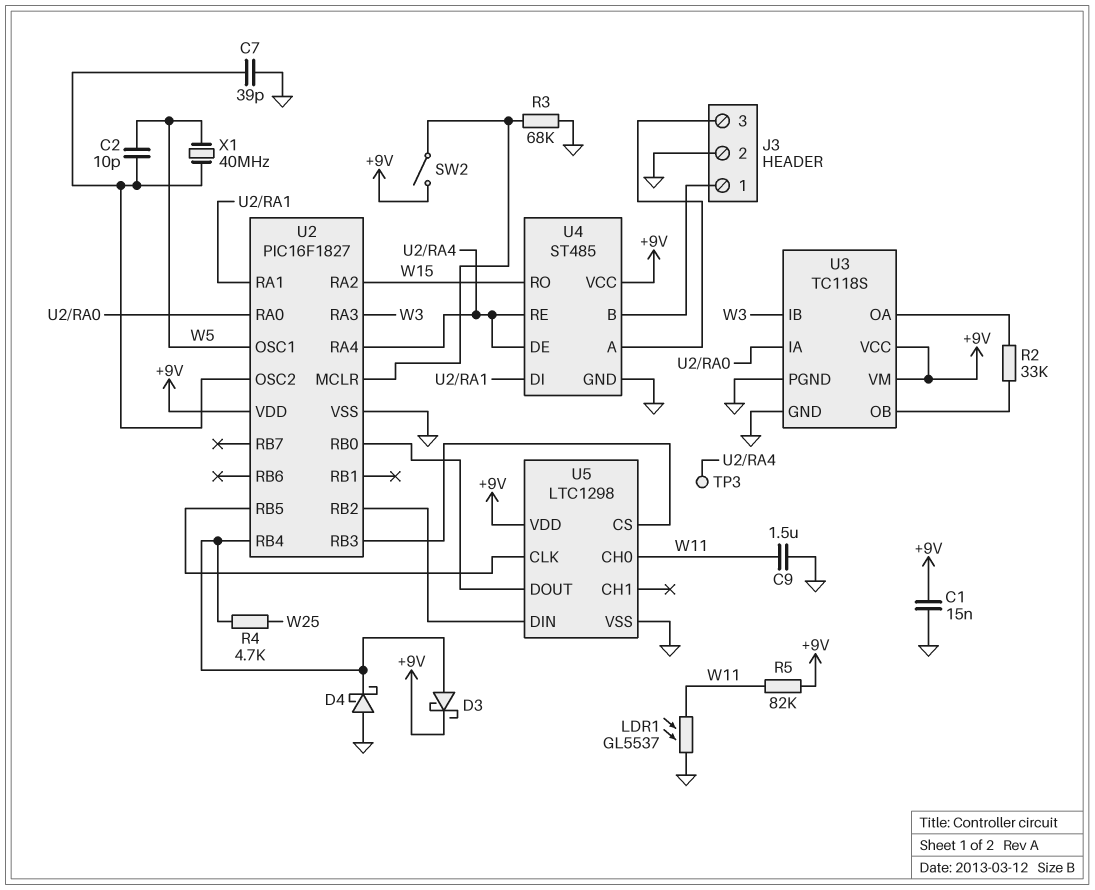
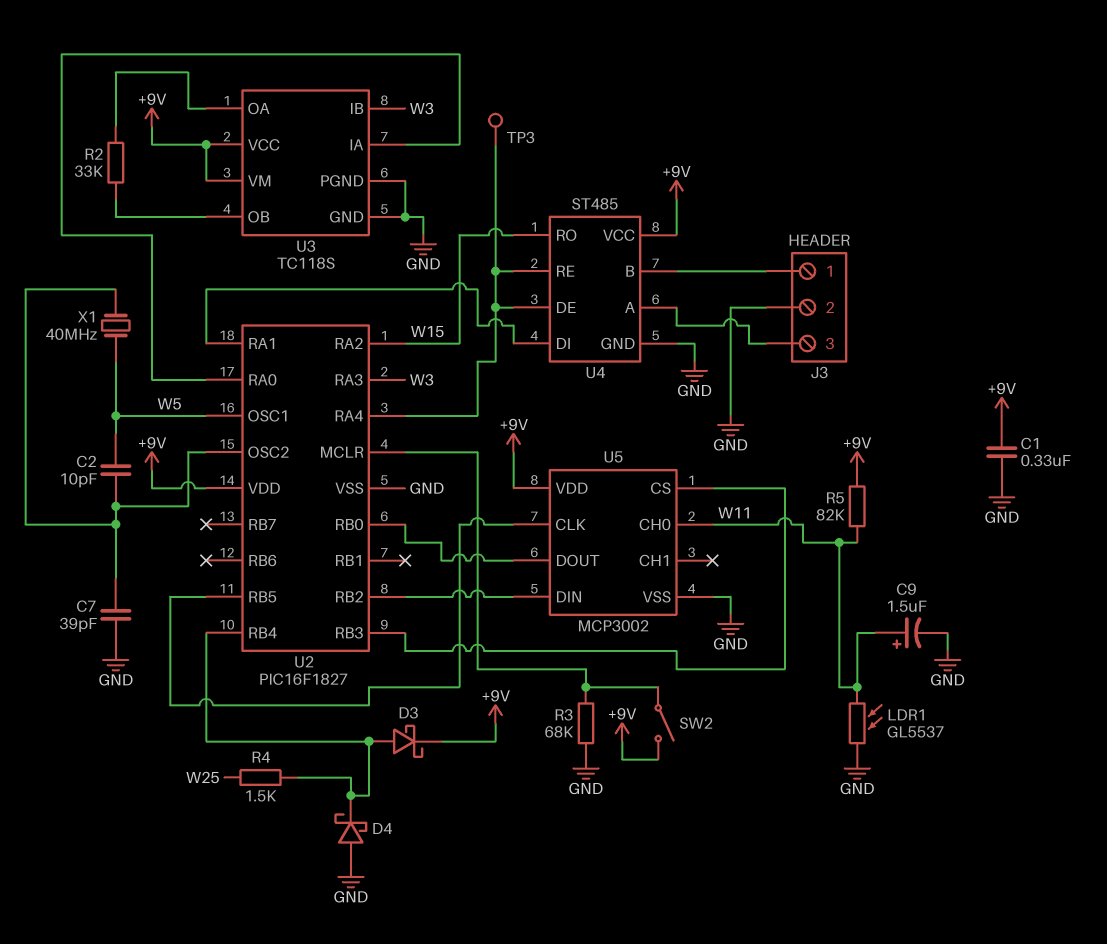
C1: 15nF (+9V, GND) -> 330nF (+9V, GND)
C9: 1.5uF (GND, W11) -> 1.5uF (plus W11, minus GND)
R4: 4.7k (U2/RB4, W25) -> 1.5k (U2/RB4, W25)
U5: LTC1298 -> MCP3002

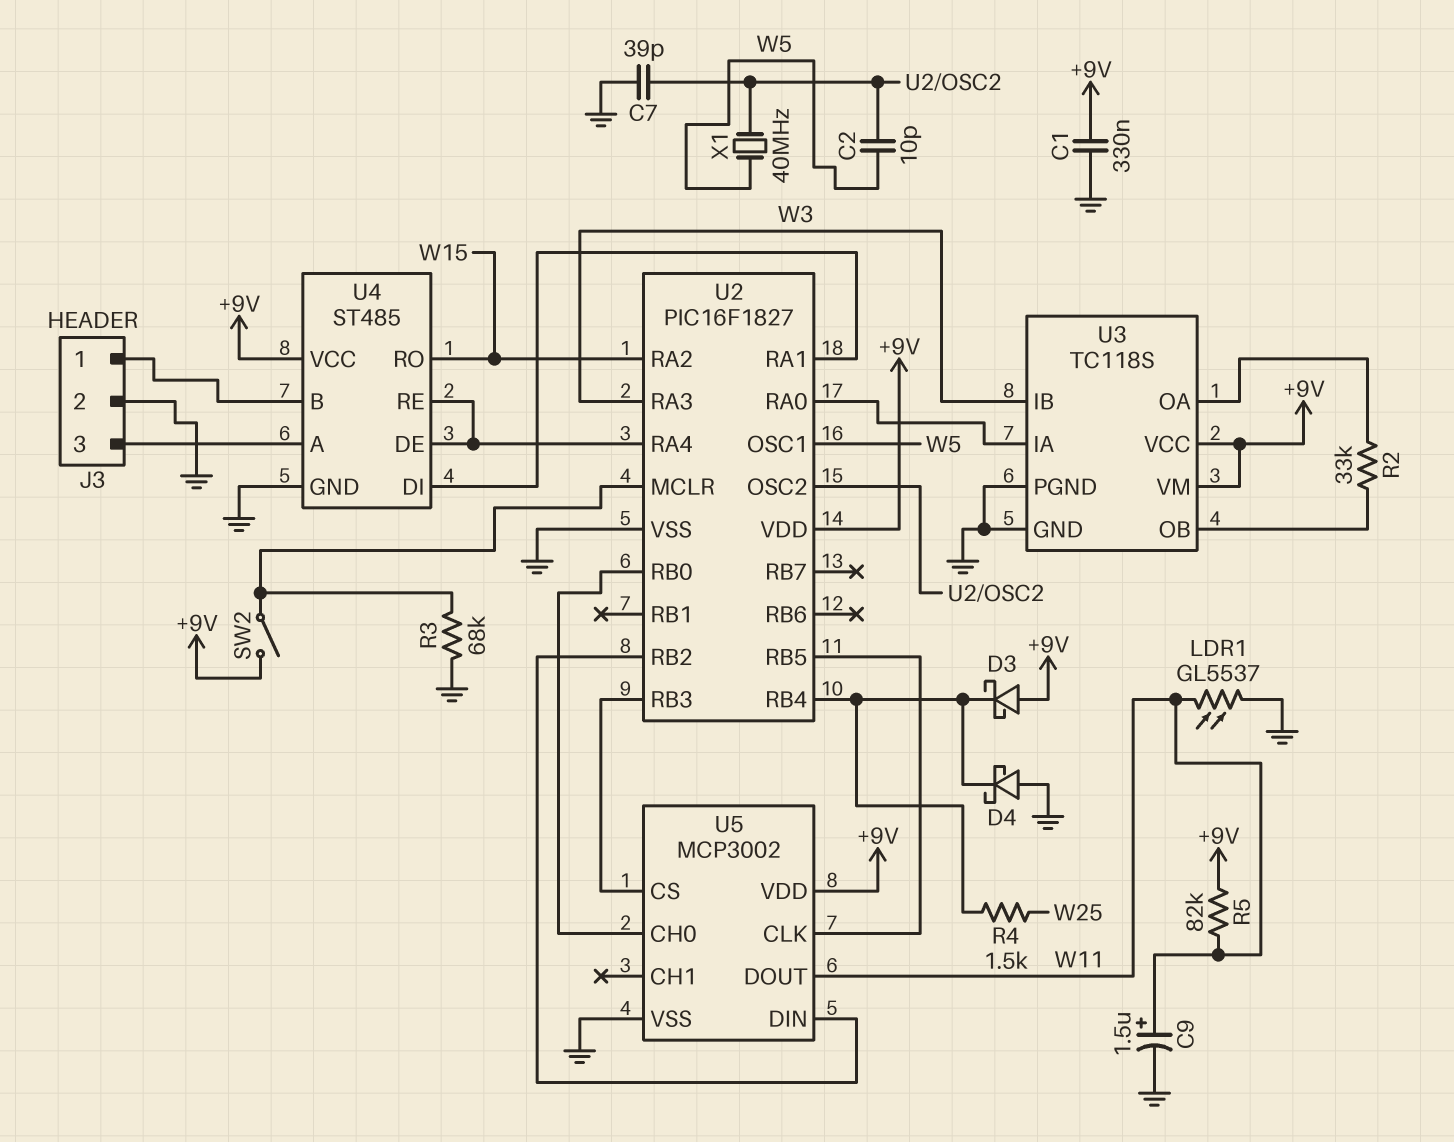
D3: schottky (A U2/RB4, K +9V) -> schottky (A +9V, K U2/RB4)
TP3: test point (U2/RA4) -> none
U5 pin CH0: W11 -> U2/RB0
U5 pin DOUT: U2/RB0 -> W11

